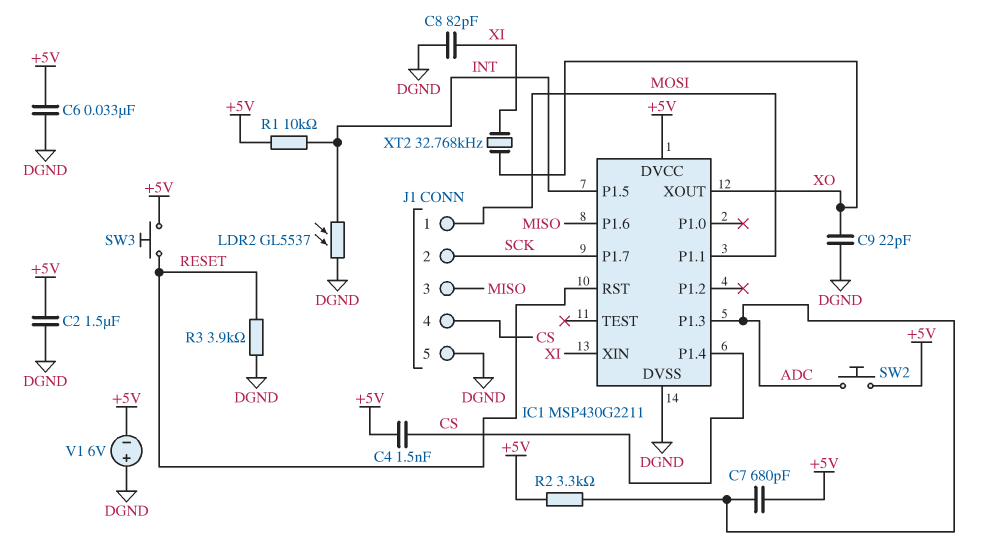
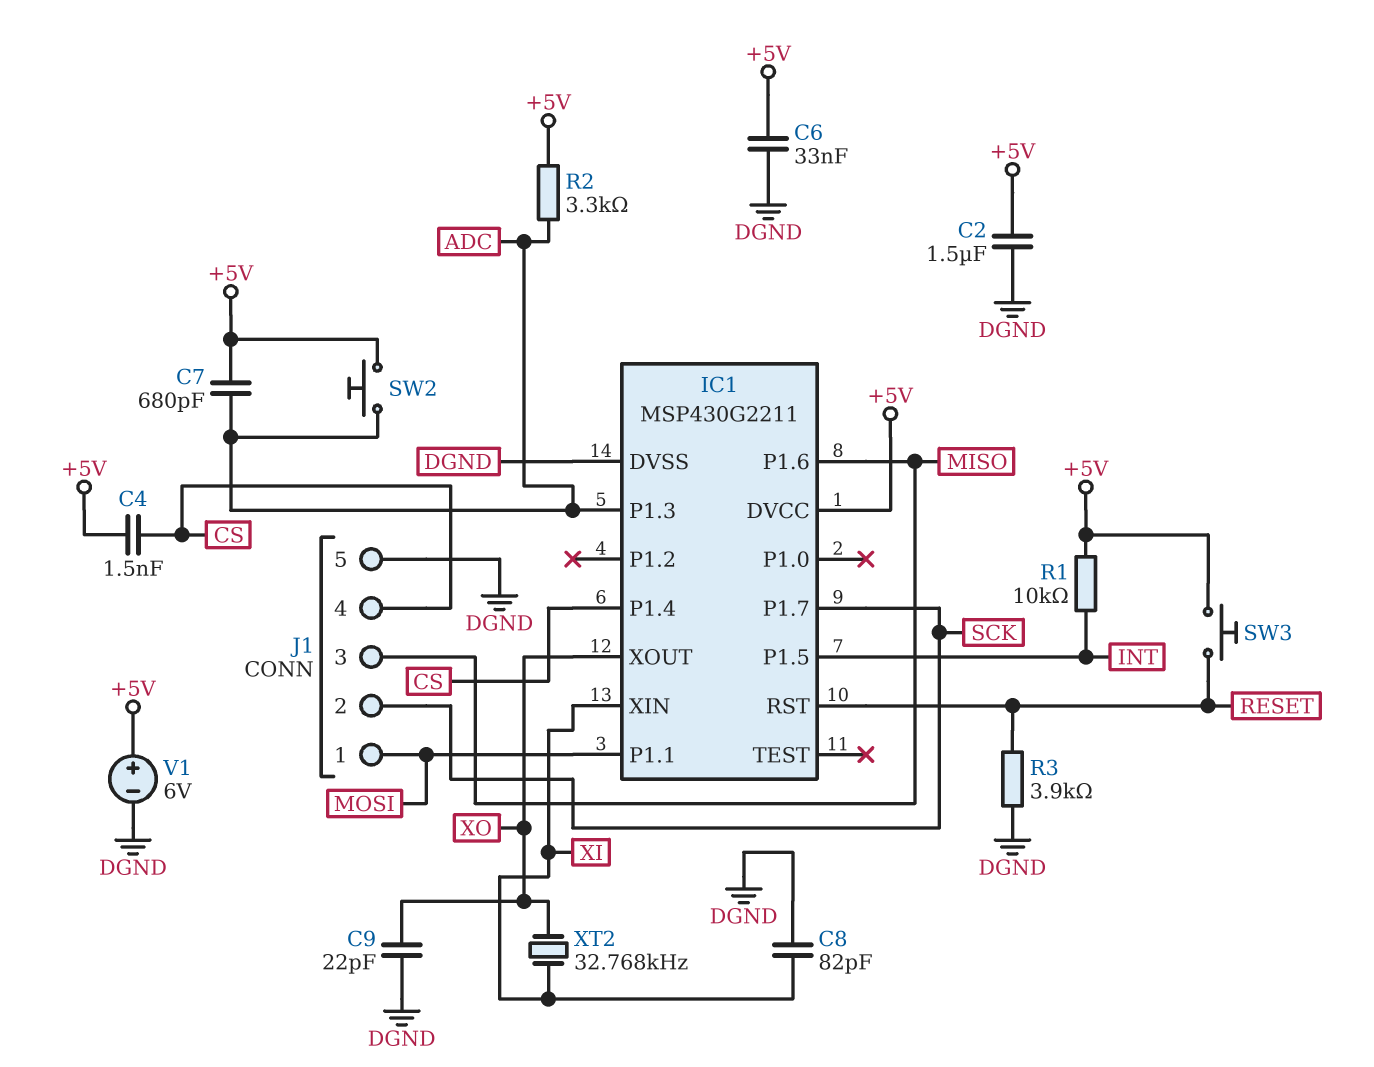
LDR2: GL5537 (DGND, INT) -> none
V1: 6V (plus DGND, minus +5V) -> 6V (plus +5V, minus DGND)

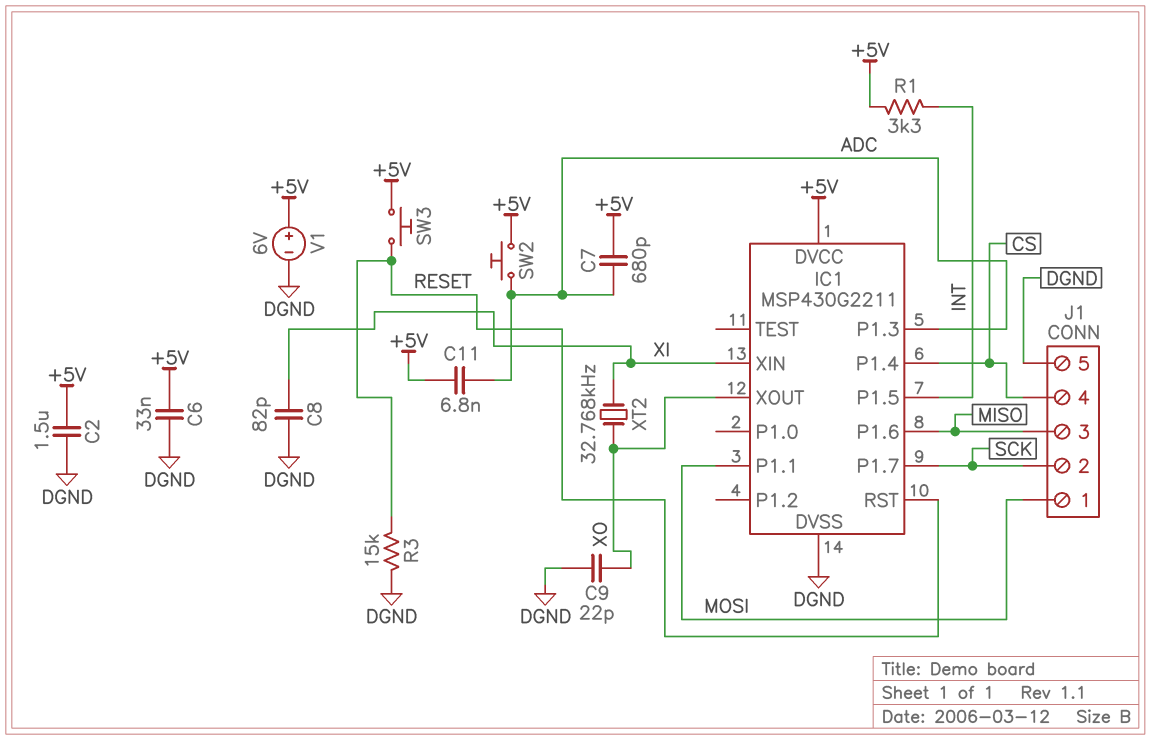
C4: 1.5nF (+5V, CS) -> none
C11: none -> 6.8nF (+5V, ADC)
R1: 10k (+5V, INT) -> 3.3k (+5V, INT)
R2: 3.3k (+5V, ADC) -> none
R3: 3.9k (DGND, RESET) -> 15k (DGND, RESET)

